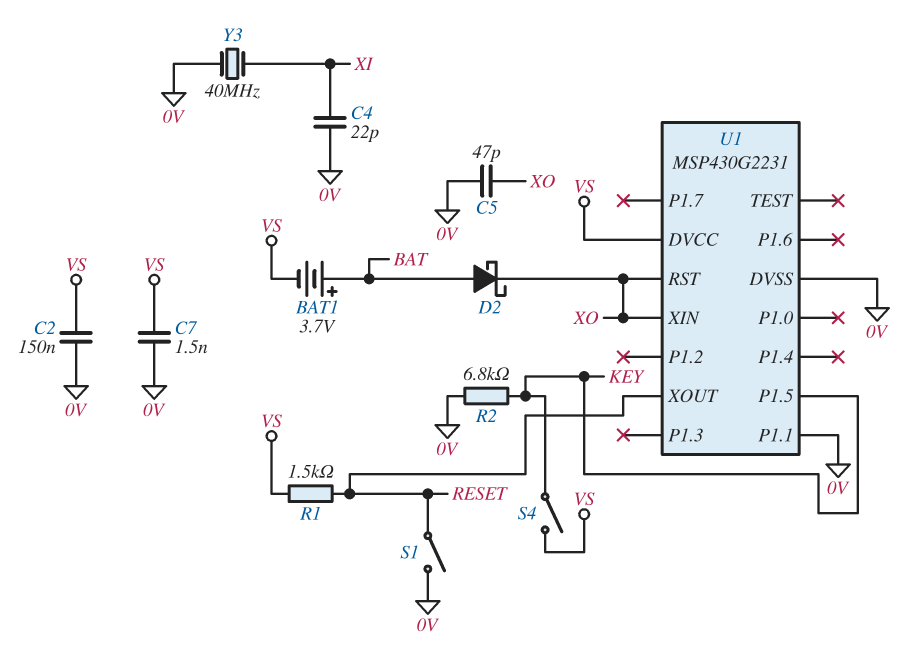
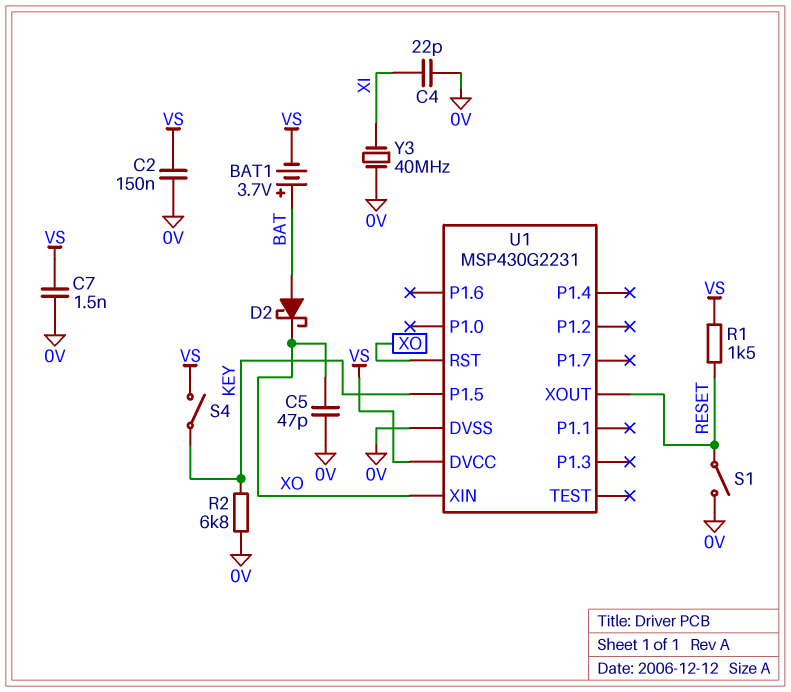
U1 pin P1.1: 0V -> none

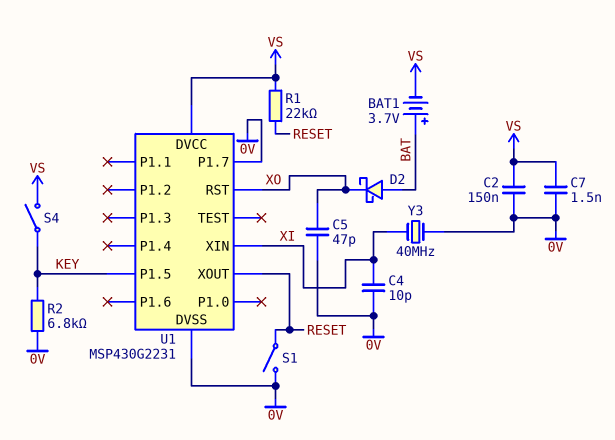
C4: 22pF (0V, XI) -> 10pF (0V, XI)
R1: 1.5k (RESET, VS) -> 22k (RESET, VS)
U1 pin P1.7: none -> 0V
U1 pin XIN: XO -> XI

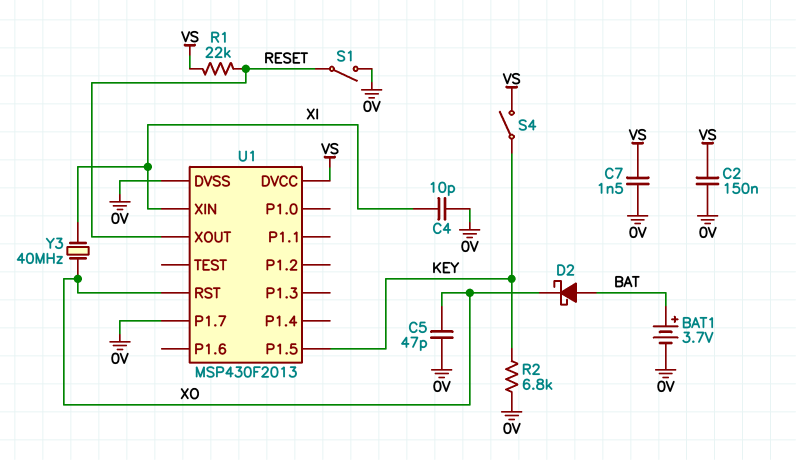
BAT1: 3.7V (plus BAT, minus VS) -> 3.7V (plus BAT, minus 0V)
U1: MSP430G2231 -> MSP430F2013
Y3: 40MHz (0V, XI) -> 40MHz (XI, XO)

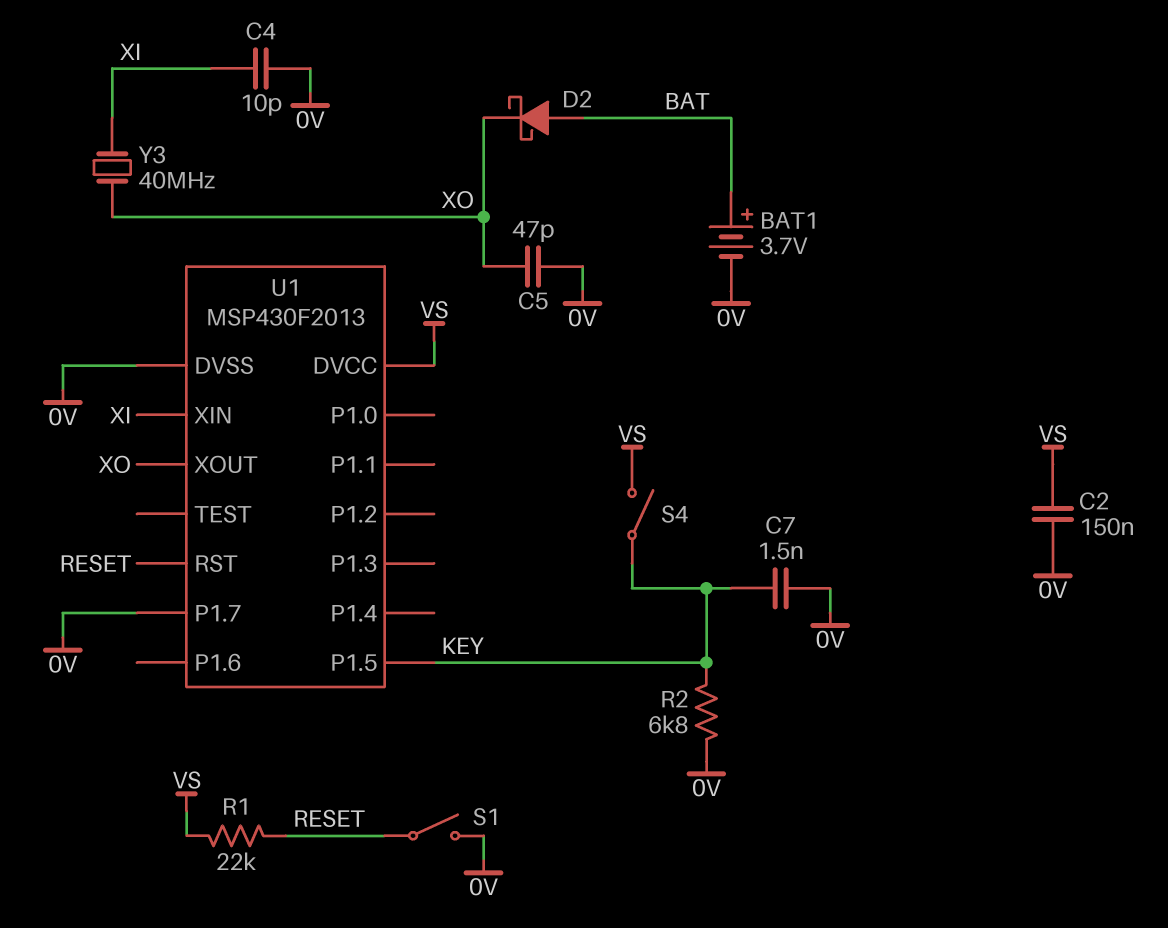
C7: 1.5nF (0V, VS) -> 1.5nF (0V, KEY)
U1 pin RST: XO -> RESET
U1 pin XOUT: RESET -> XO

